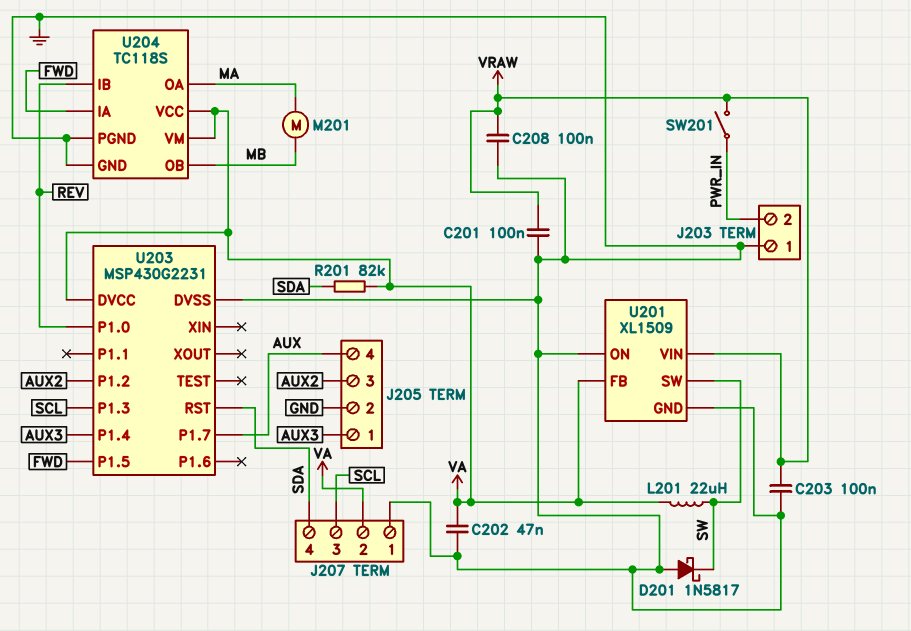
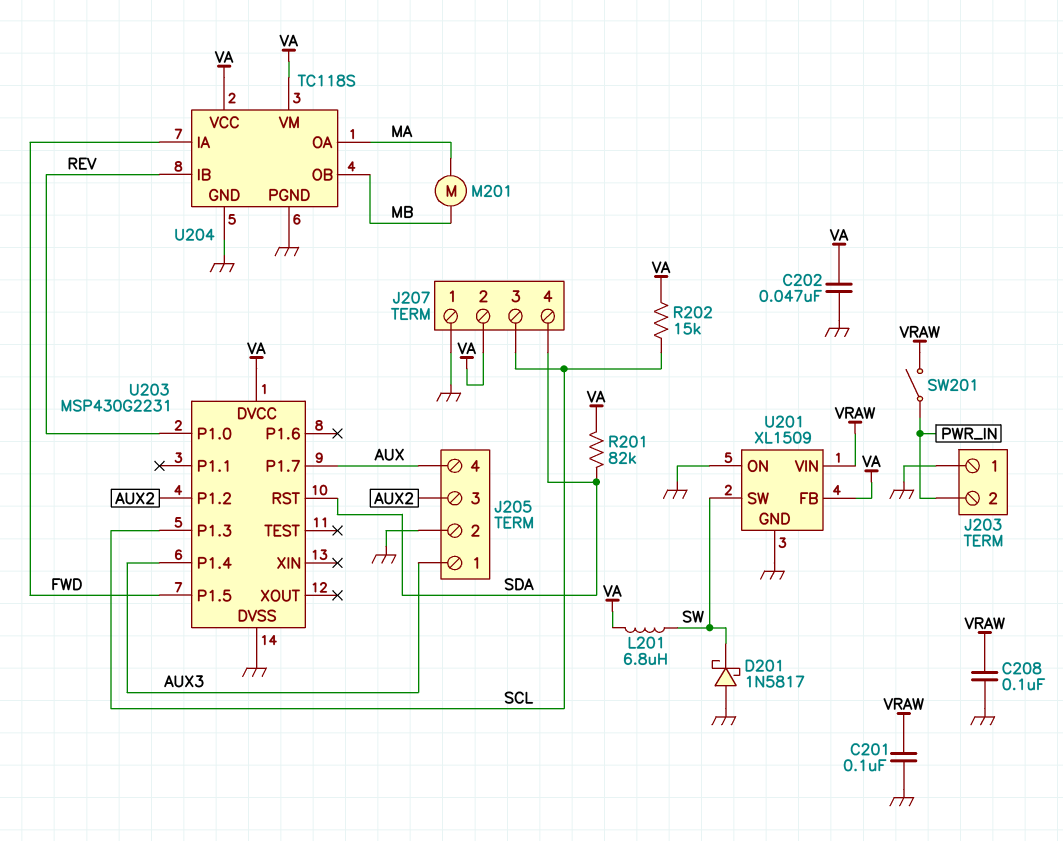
C203: 100nF (GND, VRAW) -> none
L201: 22uH (SW, VA) -> 6.8uH (SW, VA)
R202: none -> 15k (SCL, VA)

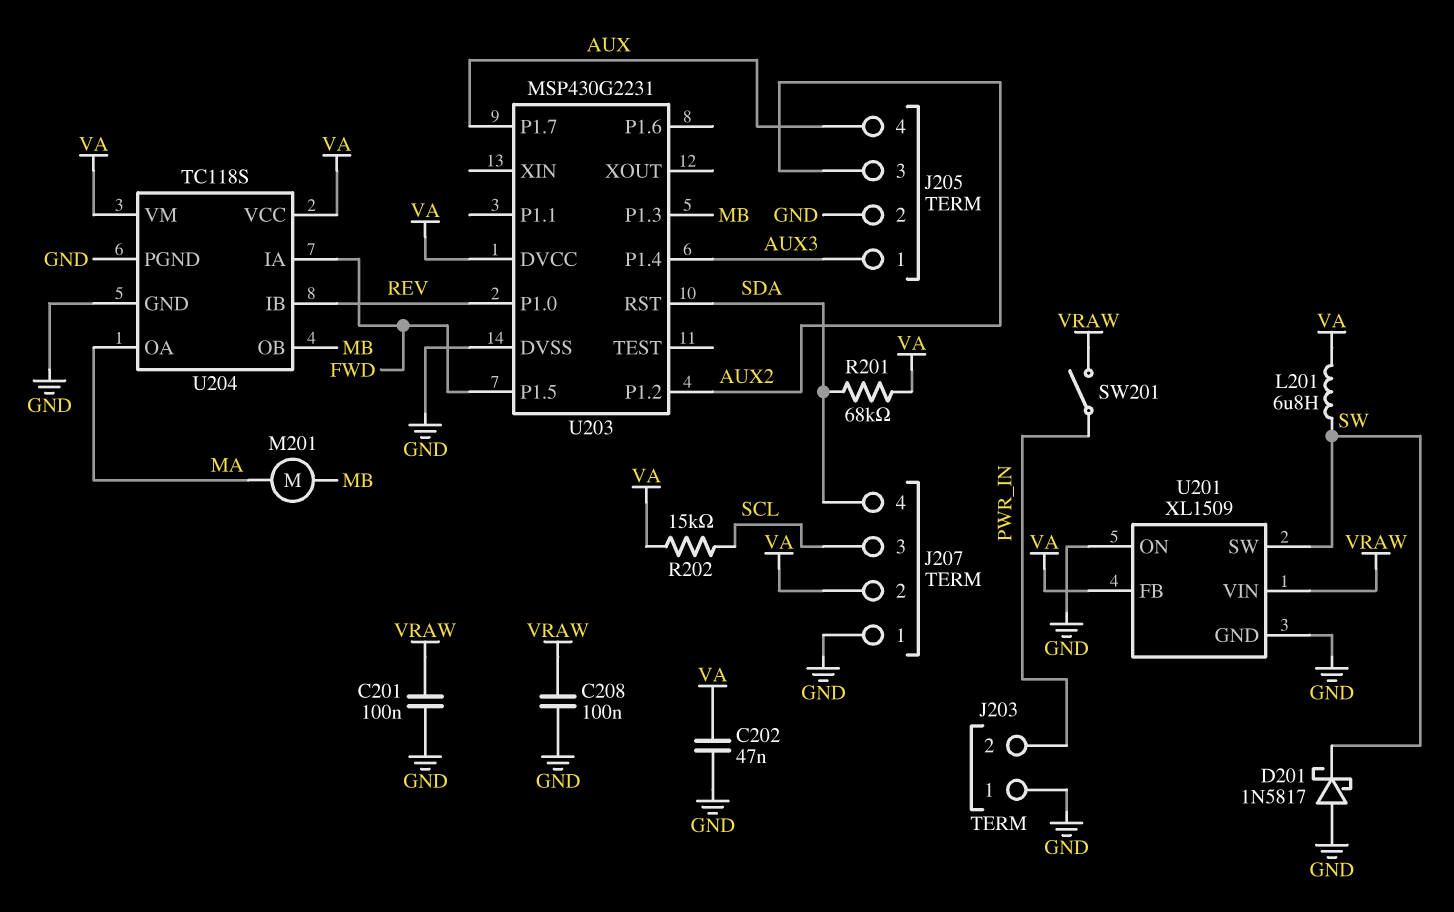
R201: 82k (SDA, VA) -> 68k (SDA, VA)
U203 pin P1.3: SCL -> MB

